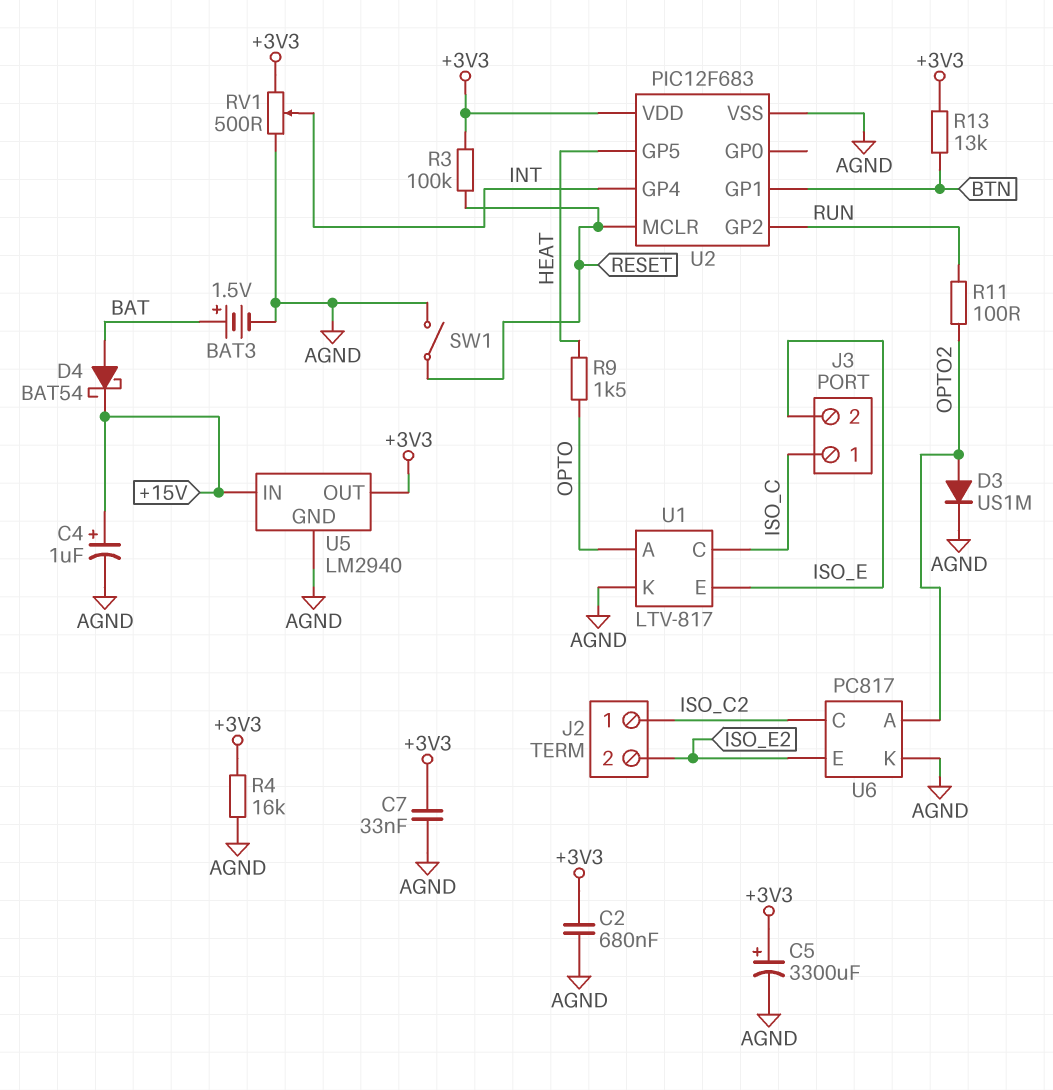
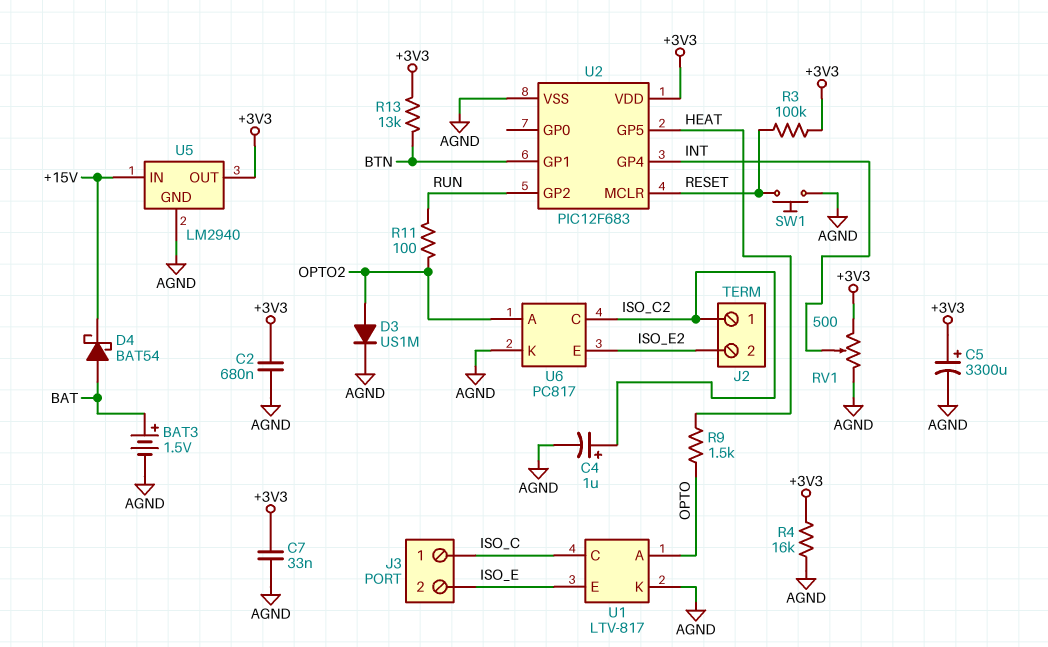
C4: 1uF (plus +15V, minus AGND) -> 1uF (plus ISO_C2, minus AGND)
SW1: switch (AGND, RESET) -> button (AGND, RESET)

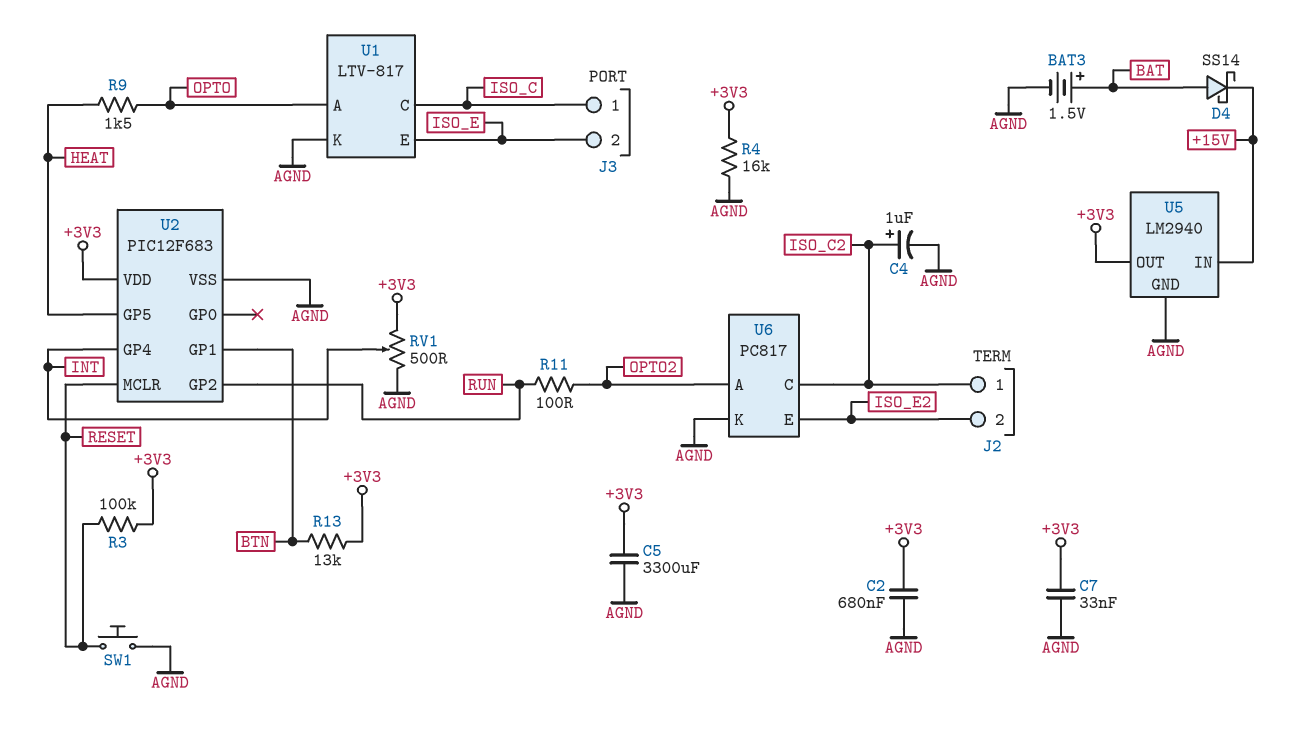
C5: 3300uF (plus +3V3, minus AGND) -> 3300uF (+3V3, AGND)
D3: diode US1M (A OPTO2, K AGND) -> none
D4: schottky BAT54 (A BAT, K +15V) -> schottky SS14 (A BAT, K +15V)

